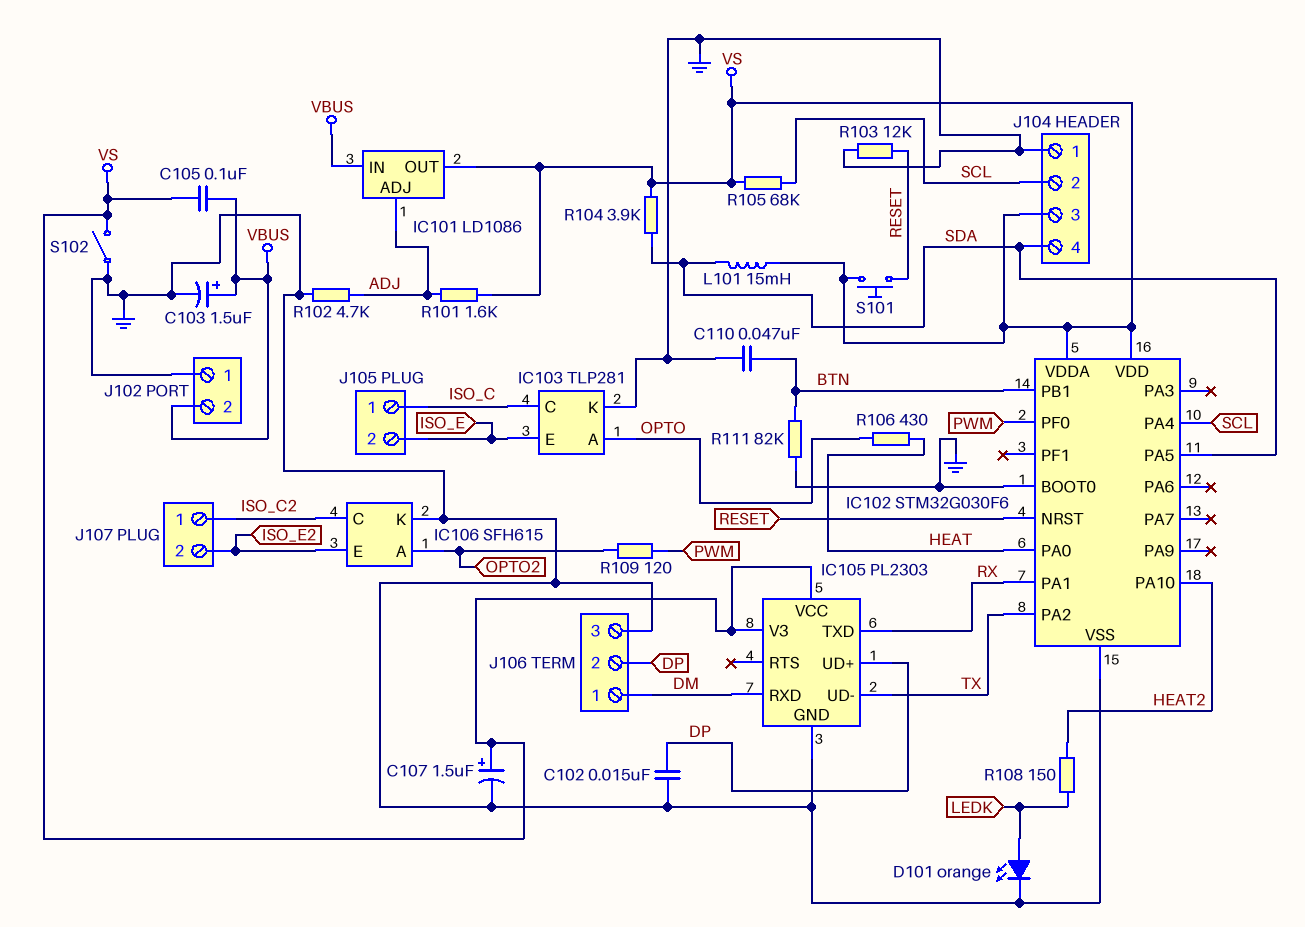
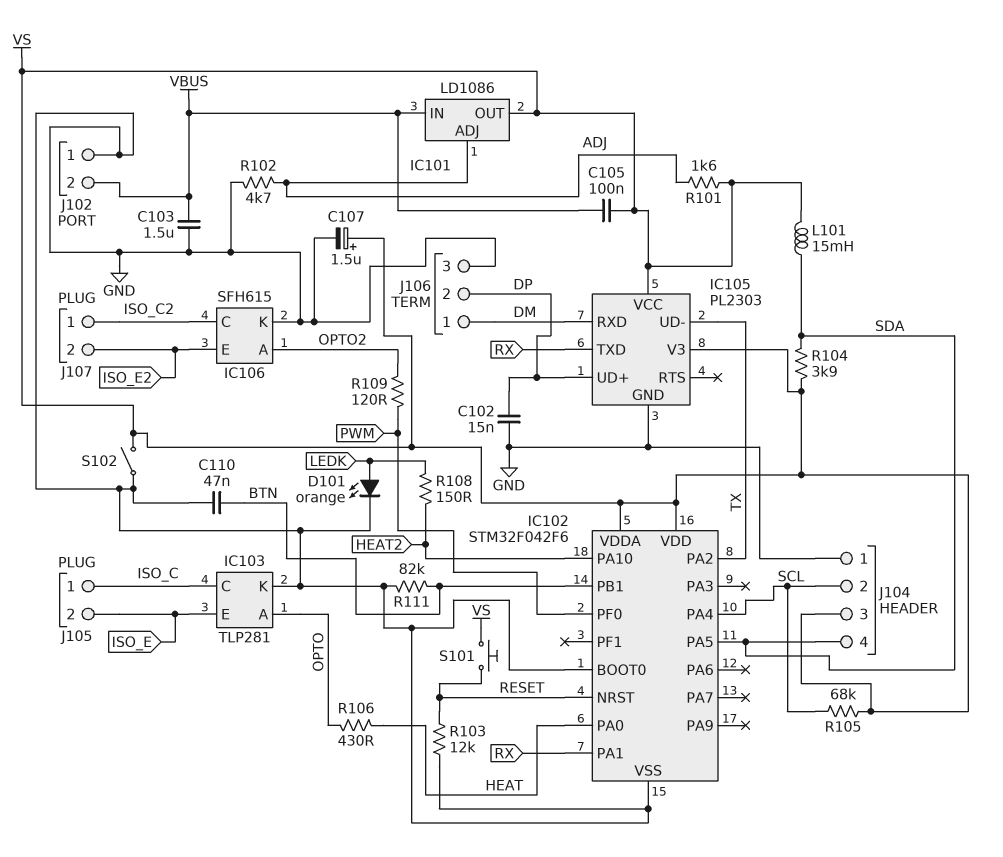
C103: 1.5uF (plus VBUS, minus GND) -> 1.5uF (GND, VBUS)
IC102: STM32G030F6 -> STM32F042F6

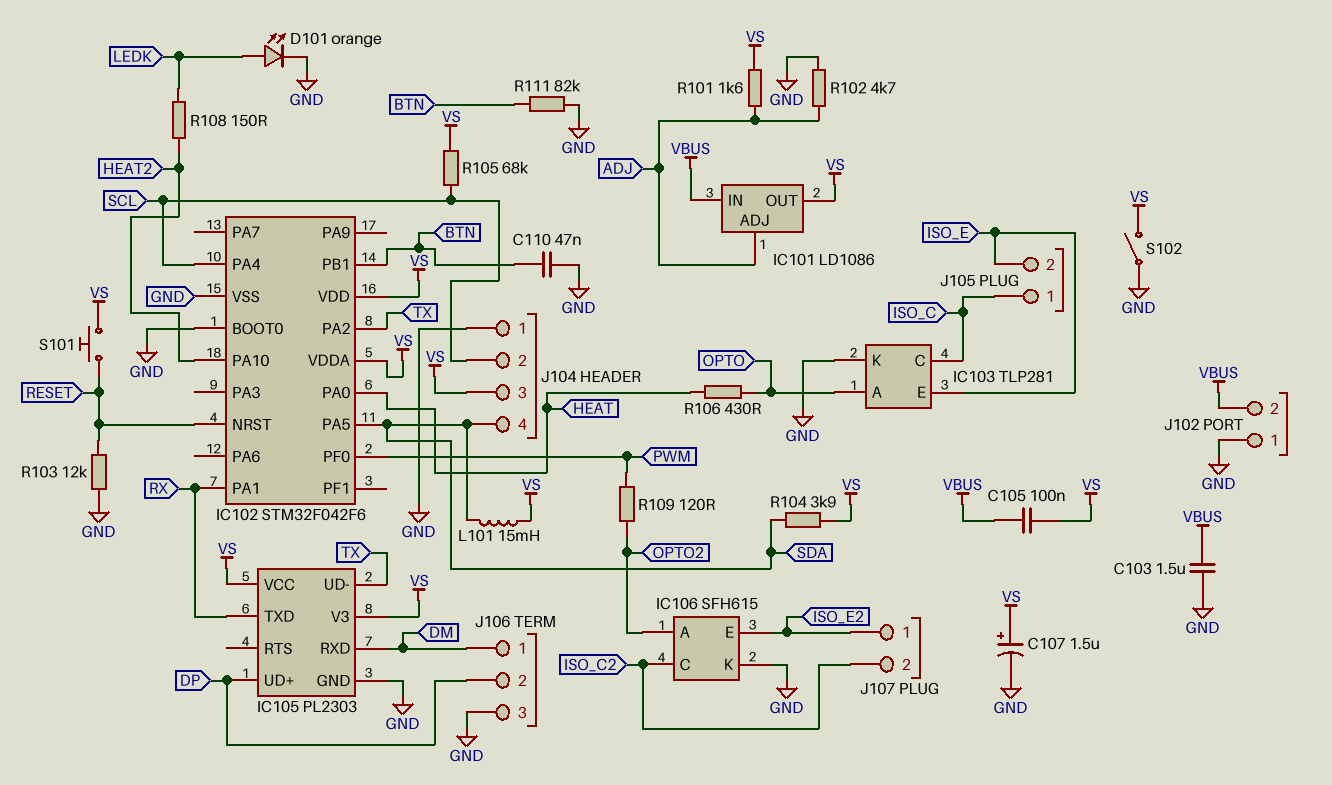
C102: 15nF (DP, GND) -> none
J107 pin 1: ISO_C2 -> ISO_E2
J107 pin 2: ISO_E2 -> ISO_C2

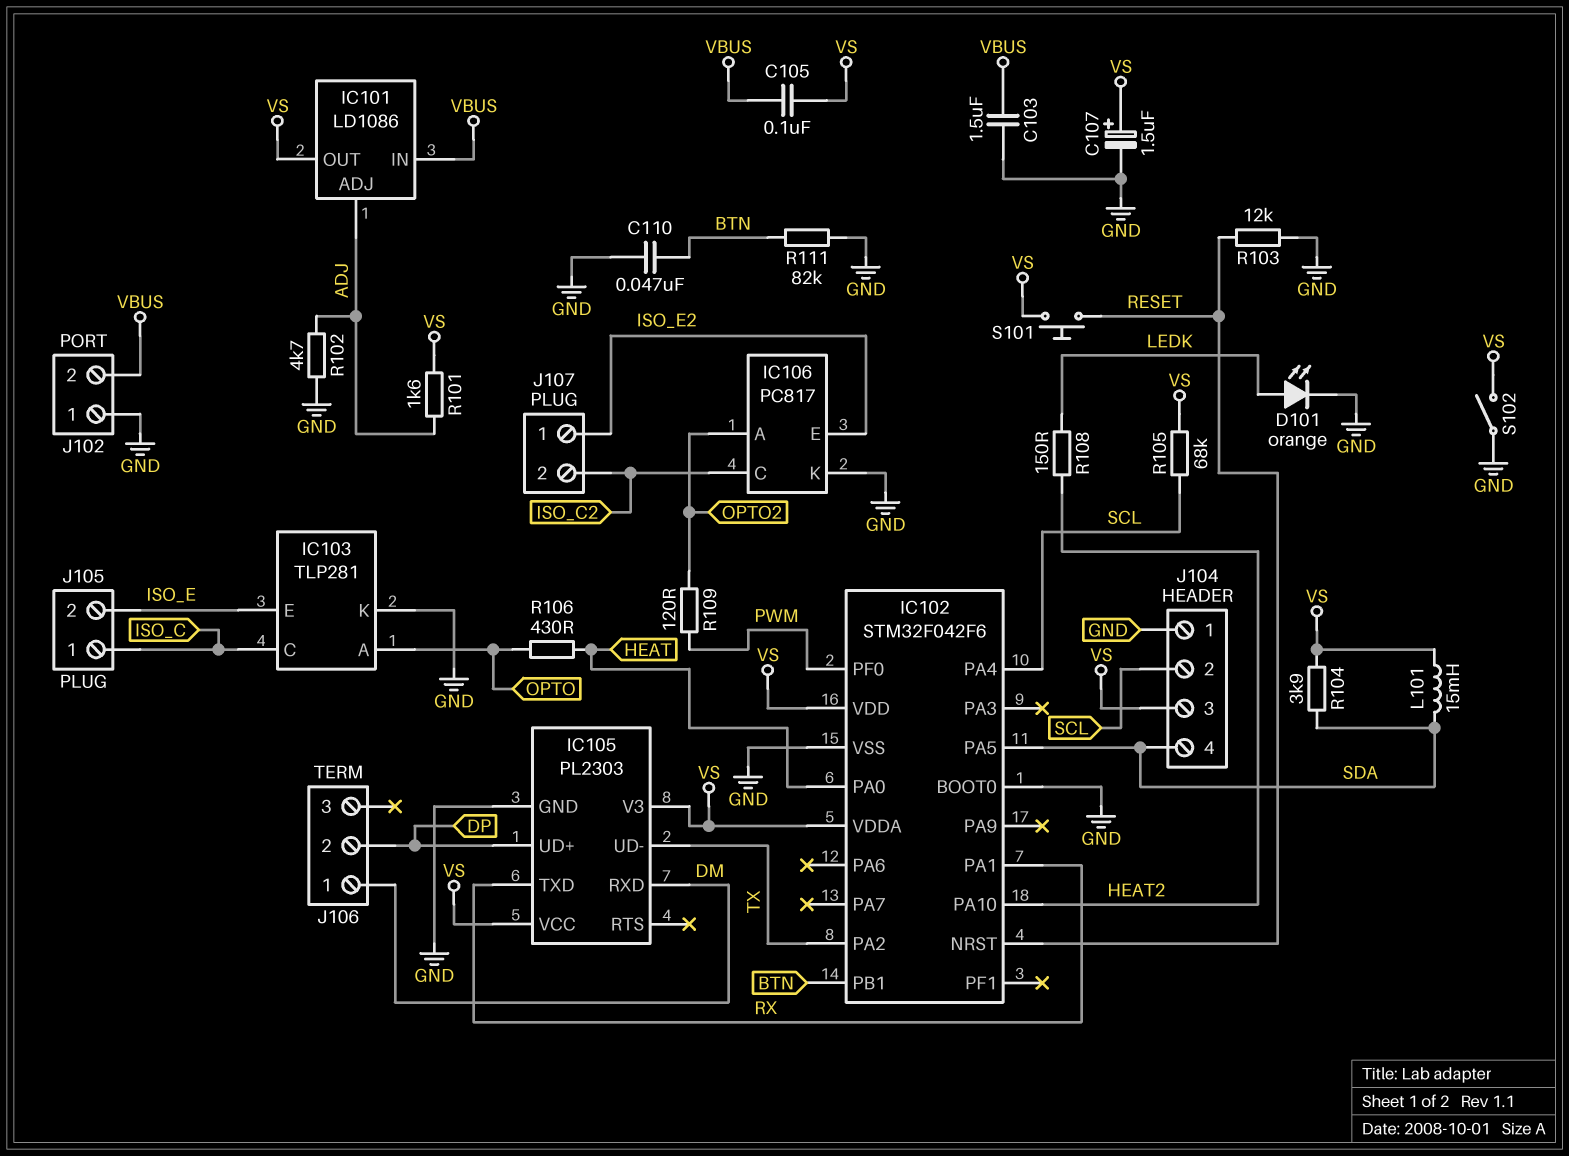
IC106: SFH615 -> PC817
J106 pin 3: GND -> none

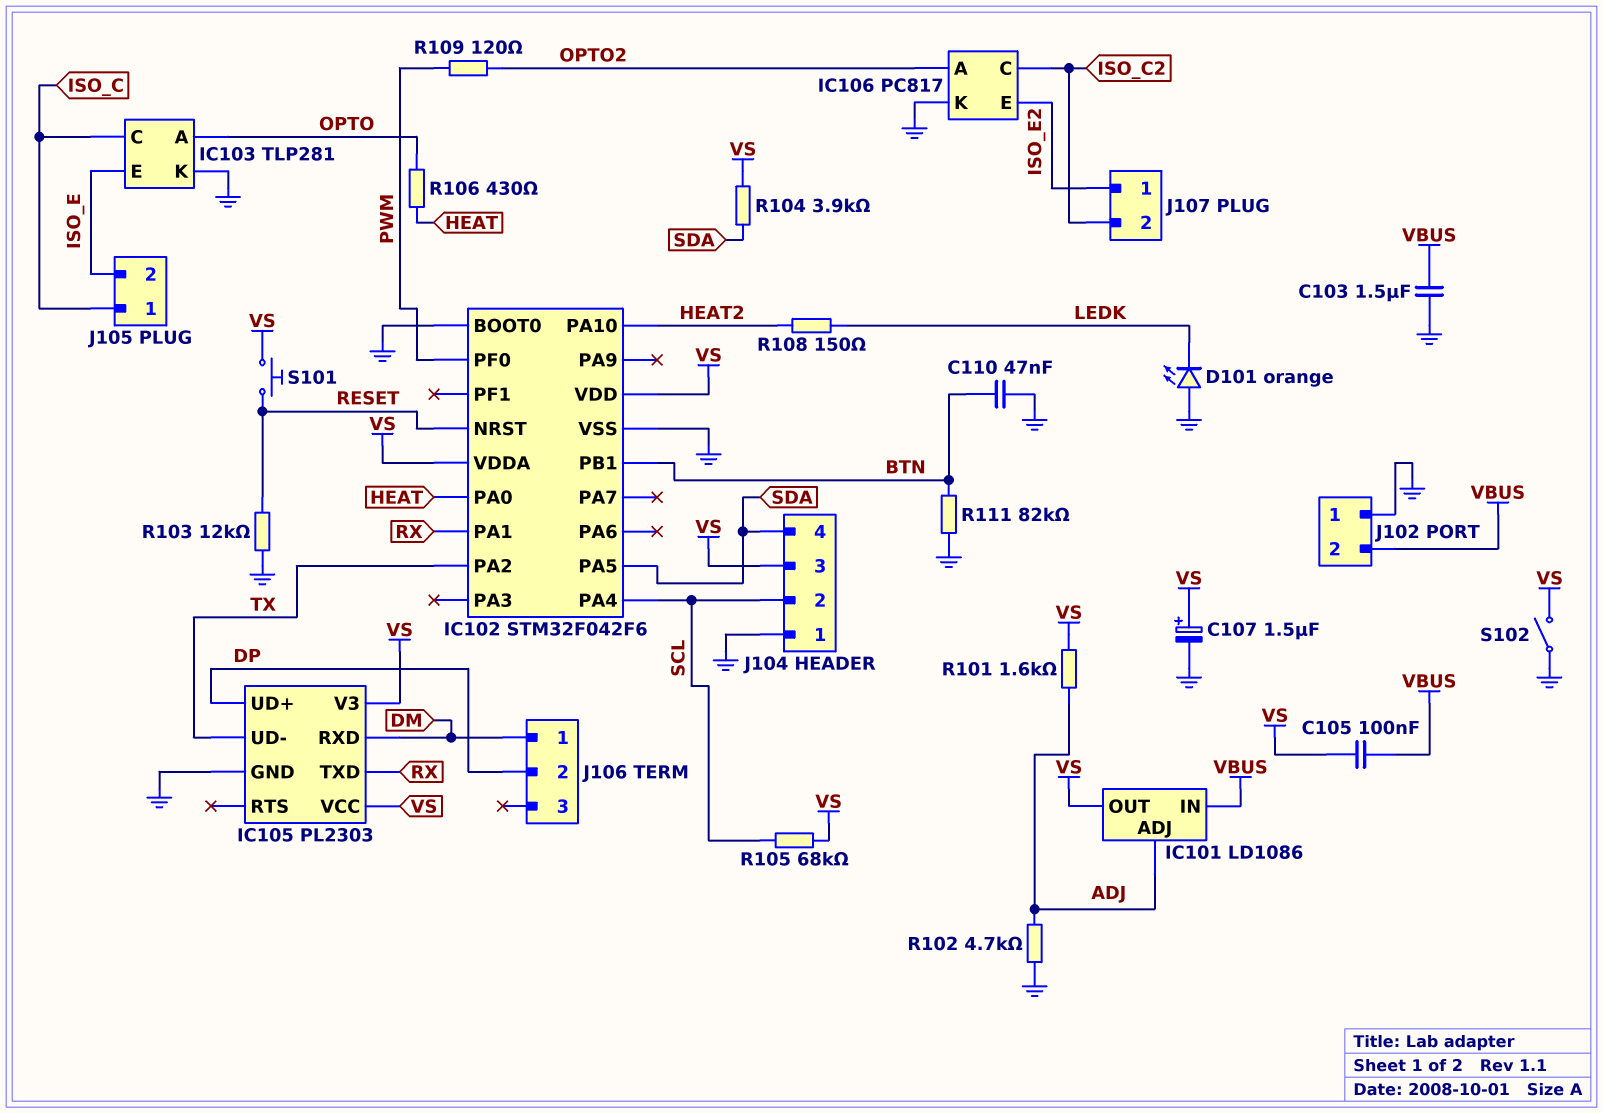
D101: LED orange (A LEDK, K GND) -> LED orange (A GND, K LEDK)
L101: 15mH (SDA, VS) -> none

